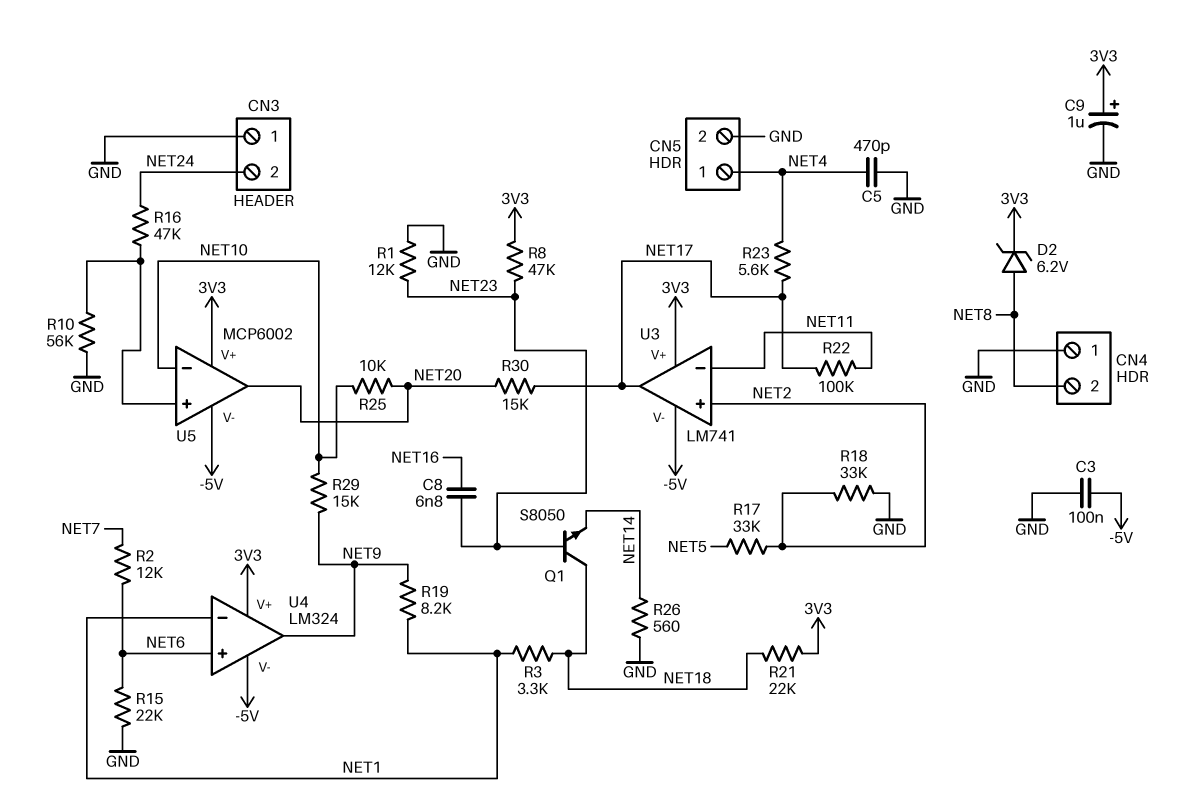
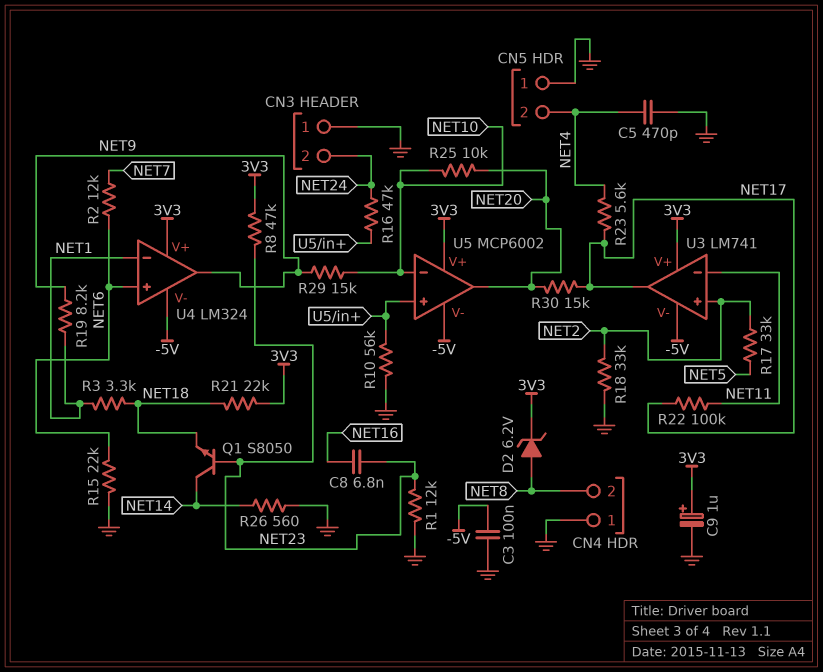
CN5 pin 1: NET4 -> GND
CN5 pin 2: GND -> NET4
Q1: NPN S8050 (B NET23, C NET18, E NET14) -> NPN S8050 (B NET23, C NET14, E NET18)

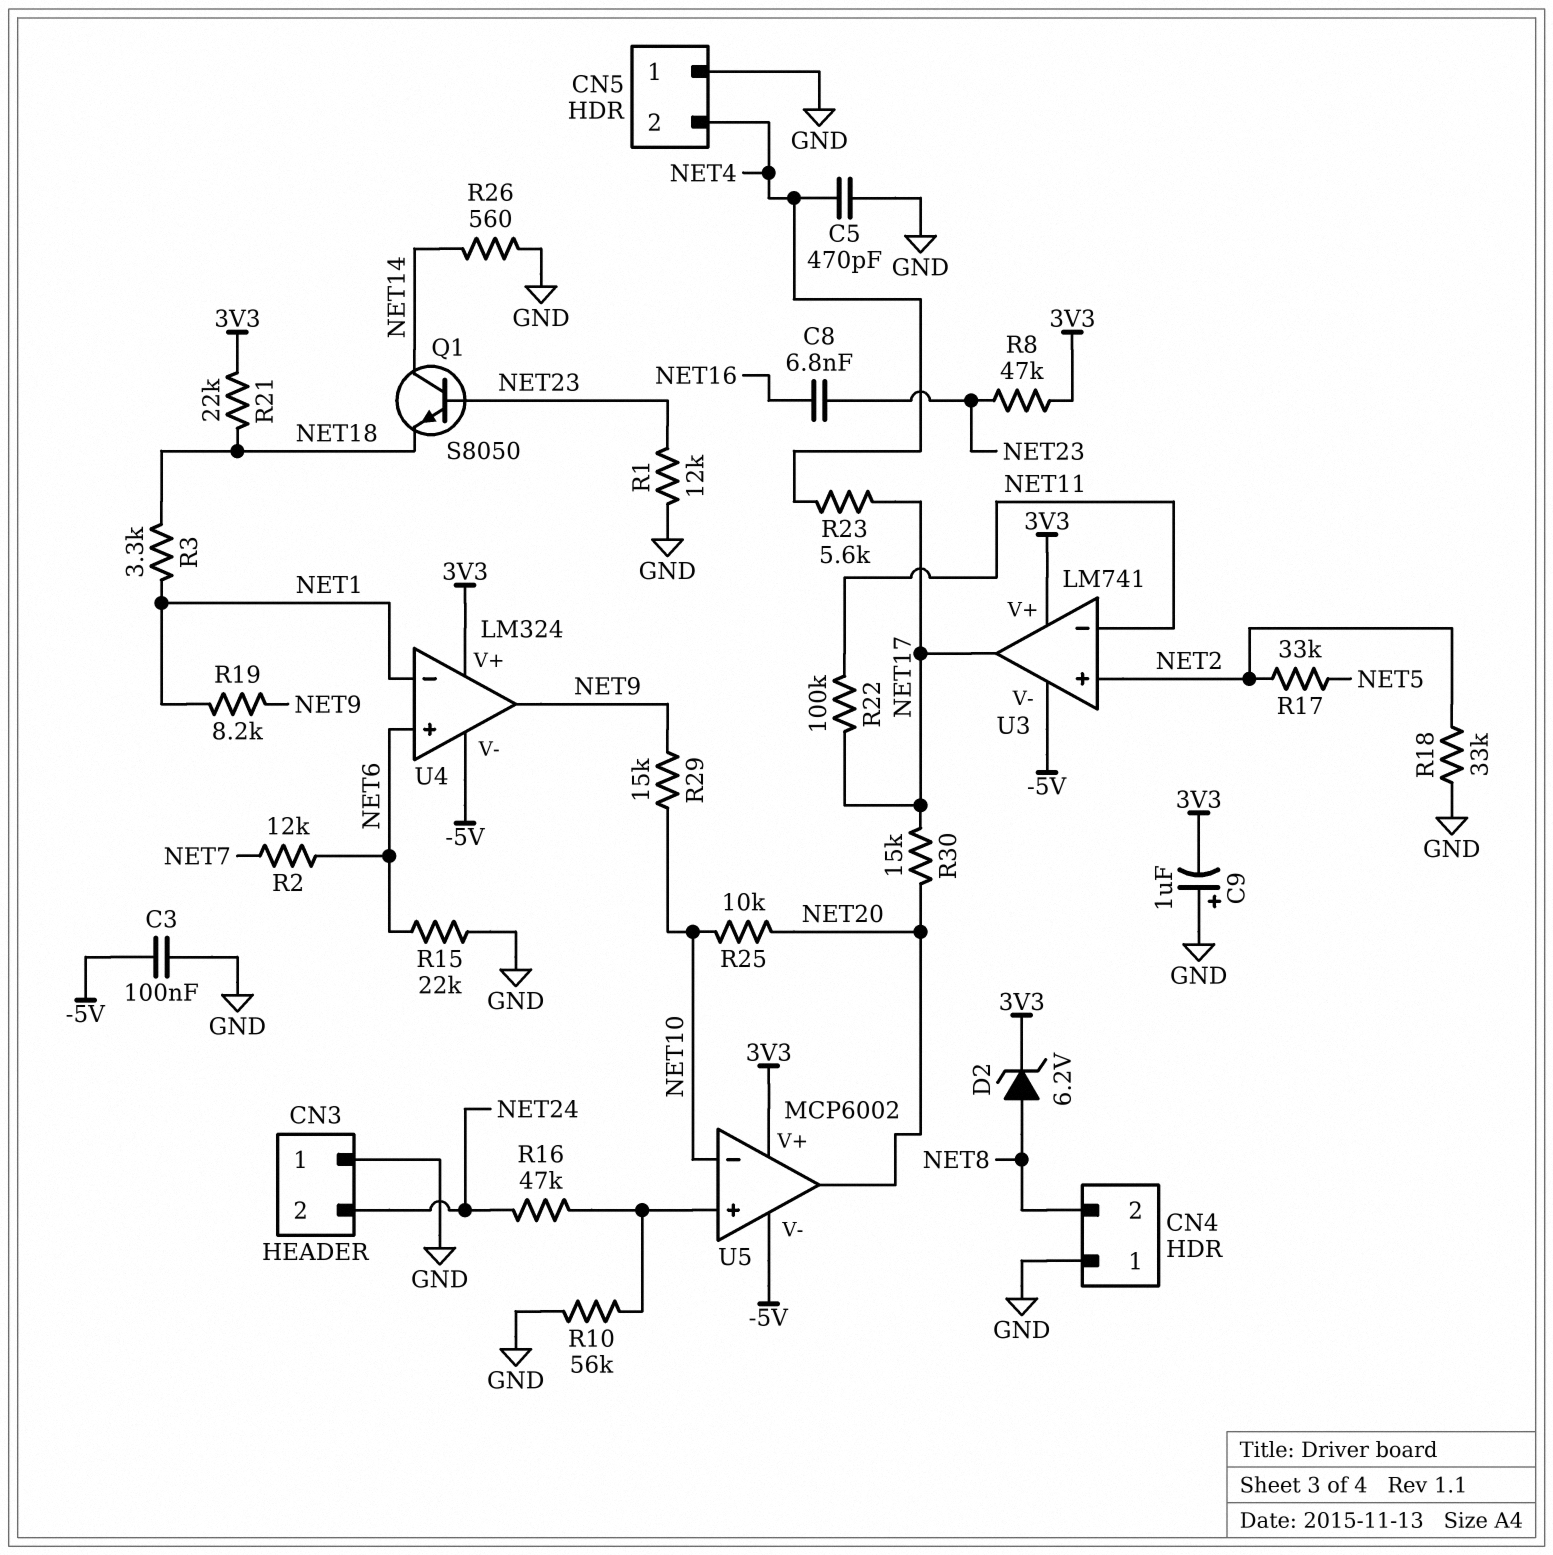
C9: 1uF (plus 3V3, minus GND) -> 1uF (plus GND, minus 3V3)

